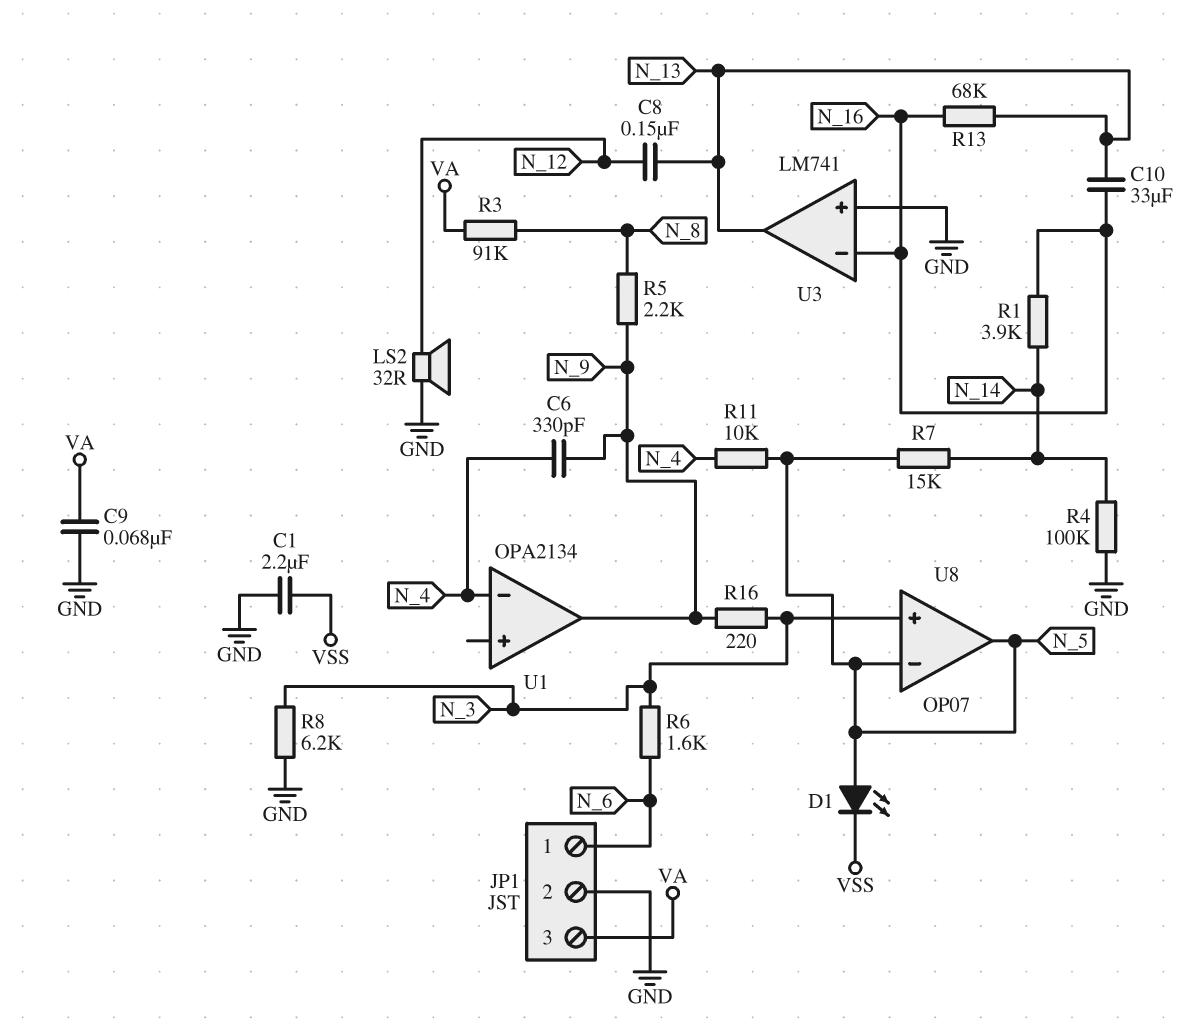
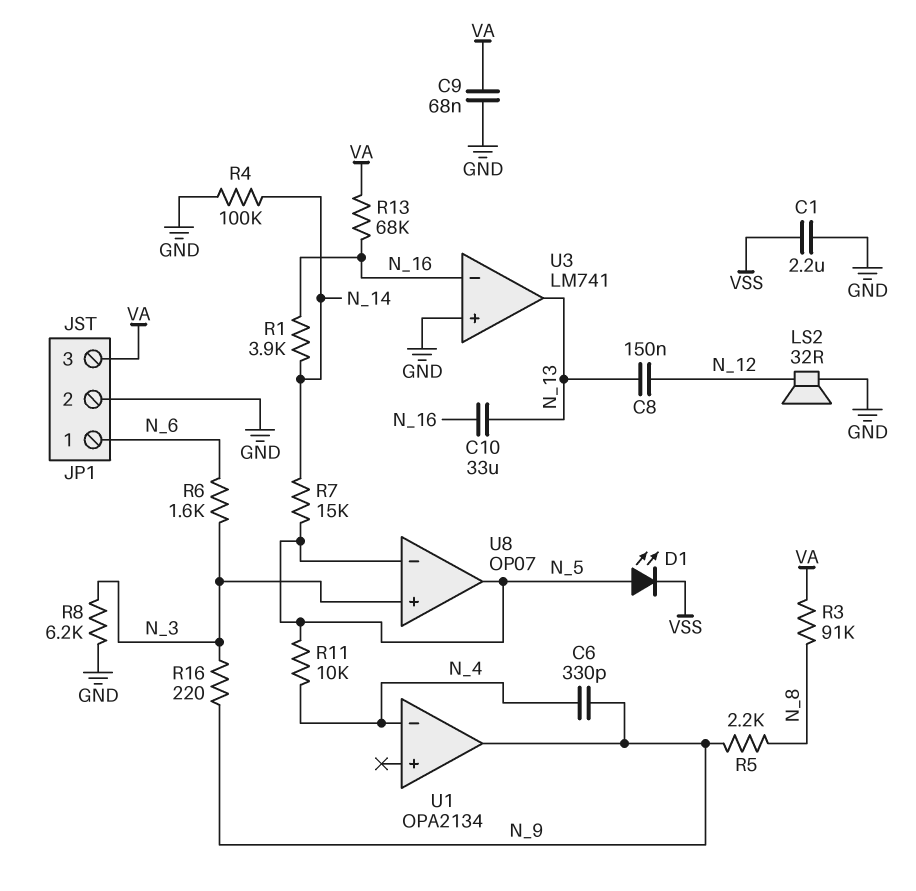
R13: 68k (N_13, N_16) -> 68k (N_16, VA)

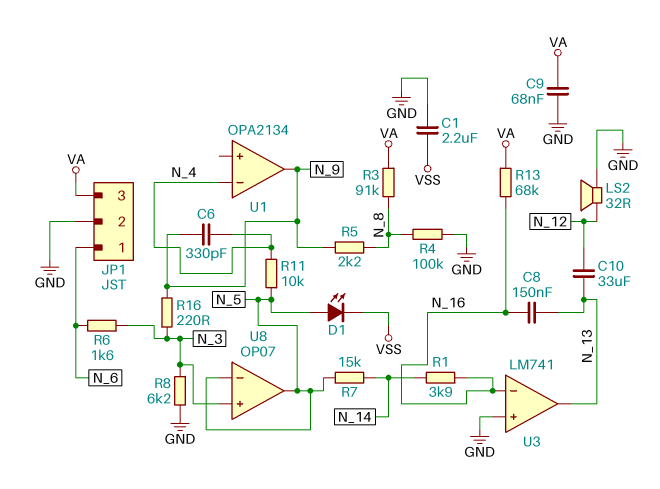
C8: 150nF (N_12, N_13) -> 150nF (N_13, N_16)
C10: 33uF (N_13, N_16) -> 33uF (N_12, N_13)
R4: 100k (GND, N_14) -> 100k (GND, N_8)

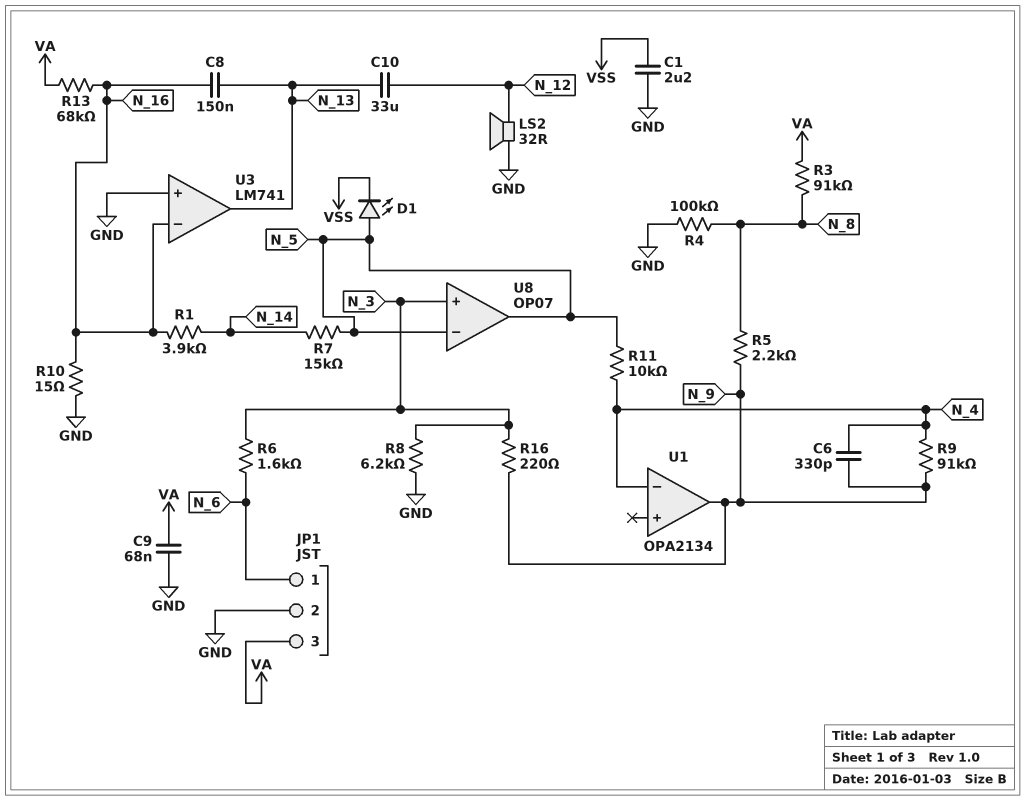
R9: none -> 91k (N_4, N_9)
R10: none -> 15 (GND, N_16)

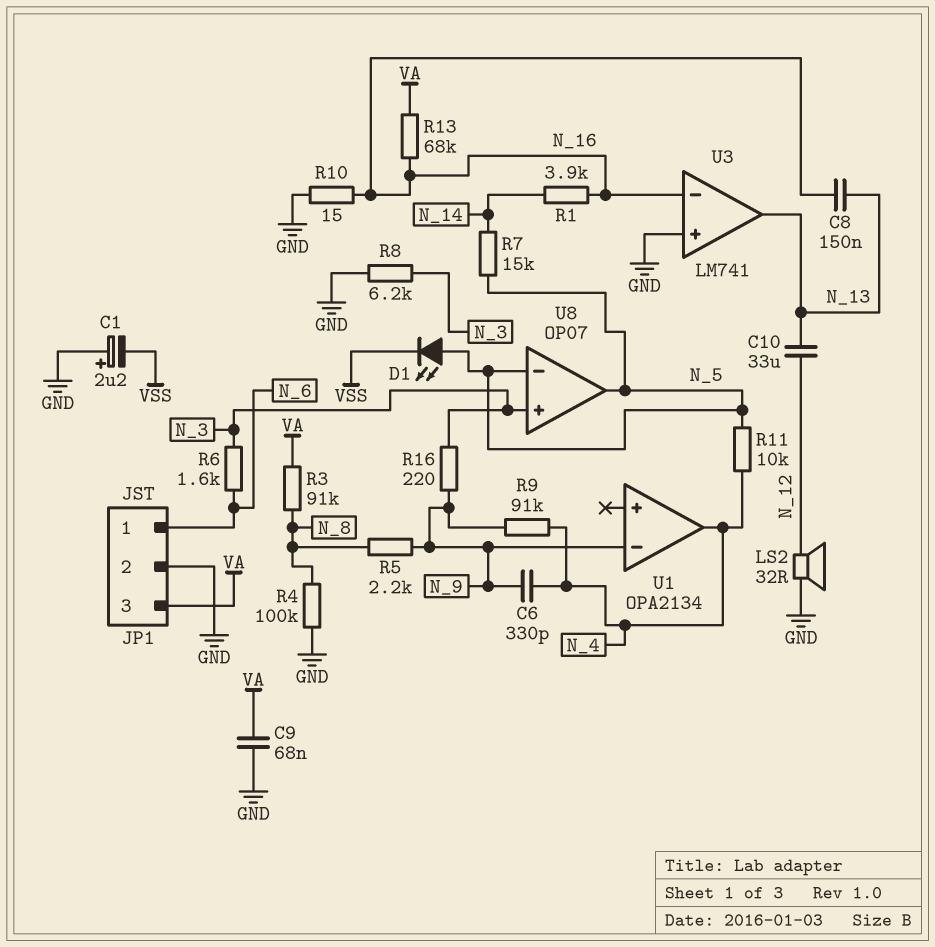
C1: 2.2uF (GND, VSS) -> 2.2uF (plus GND, minus VSS)
U1 pin in-: N_4 -> N_9
U1 pin out: N_9 -> N_4

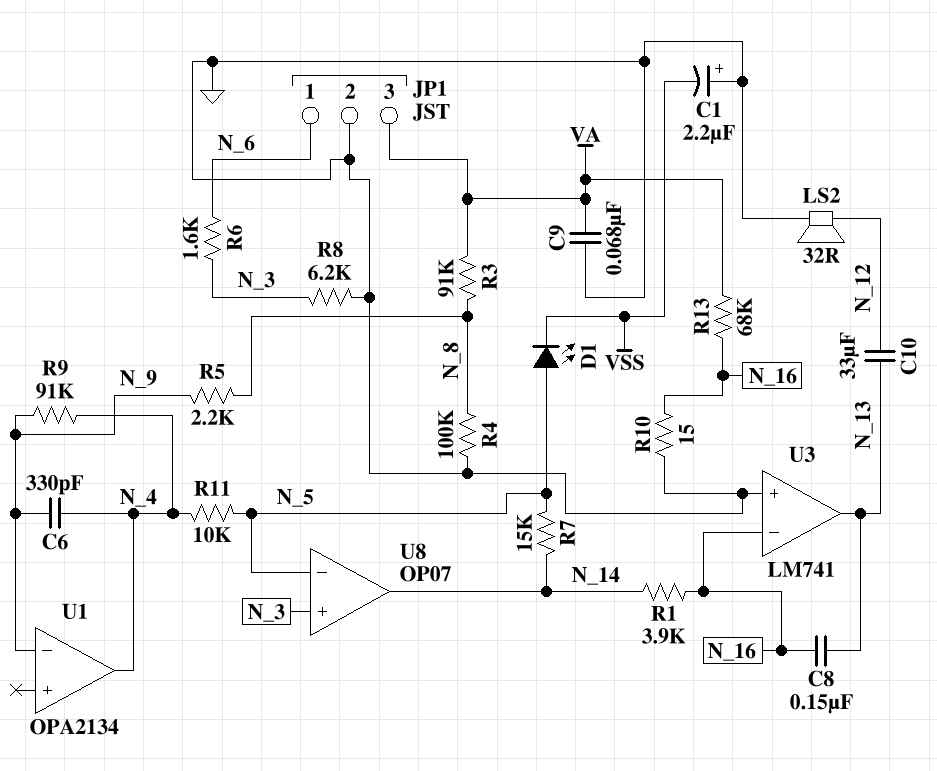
R16: 220 (N_3, N_9) -> none
U8 pin out: N_5 -> N_14

